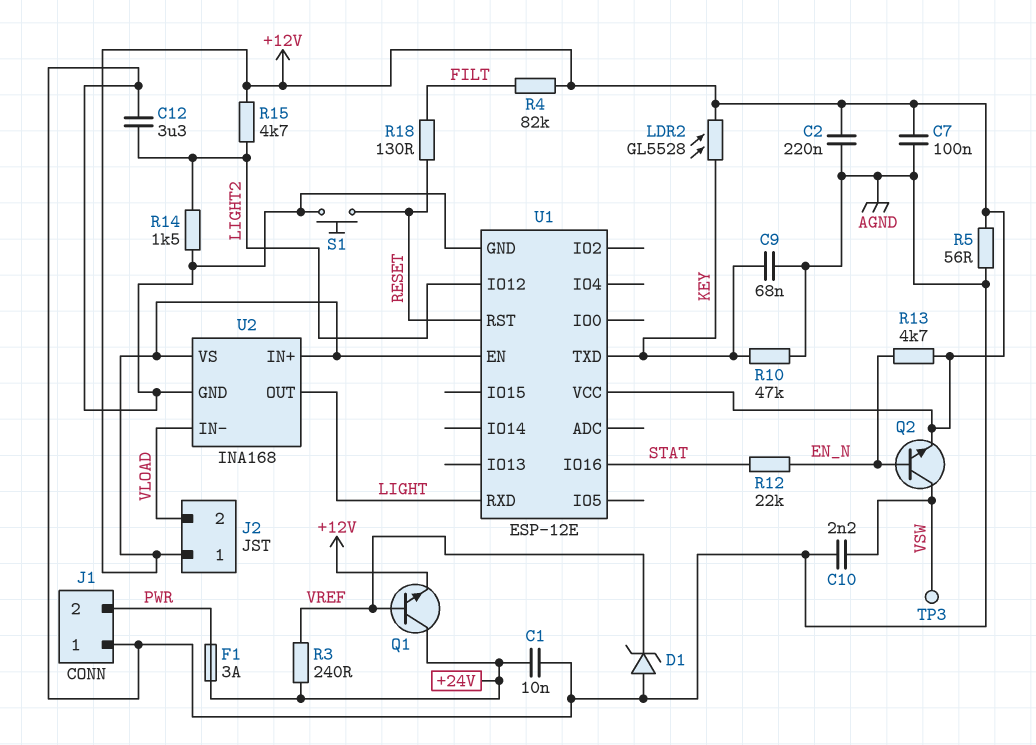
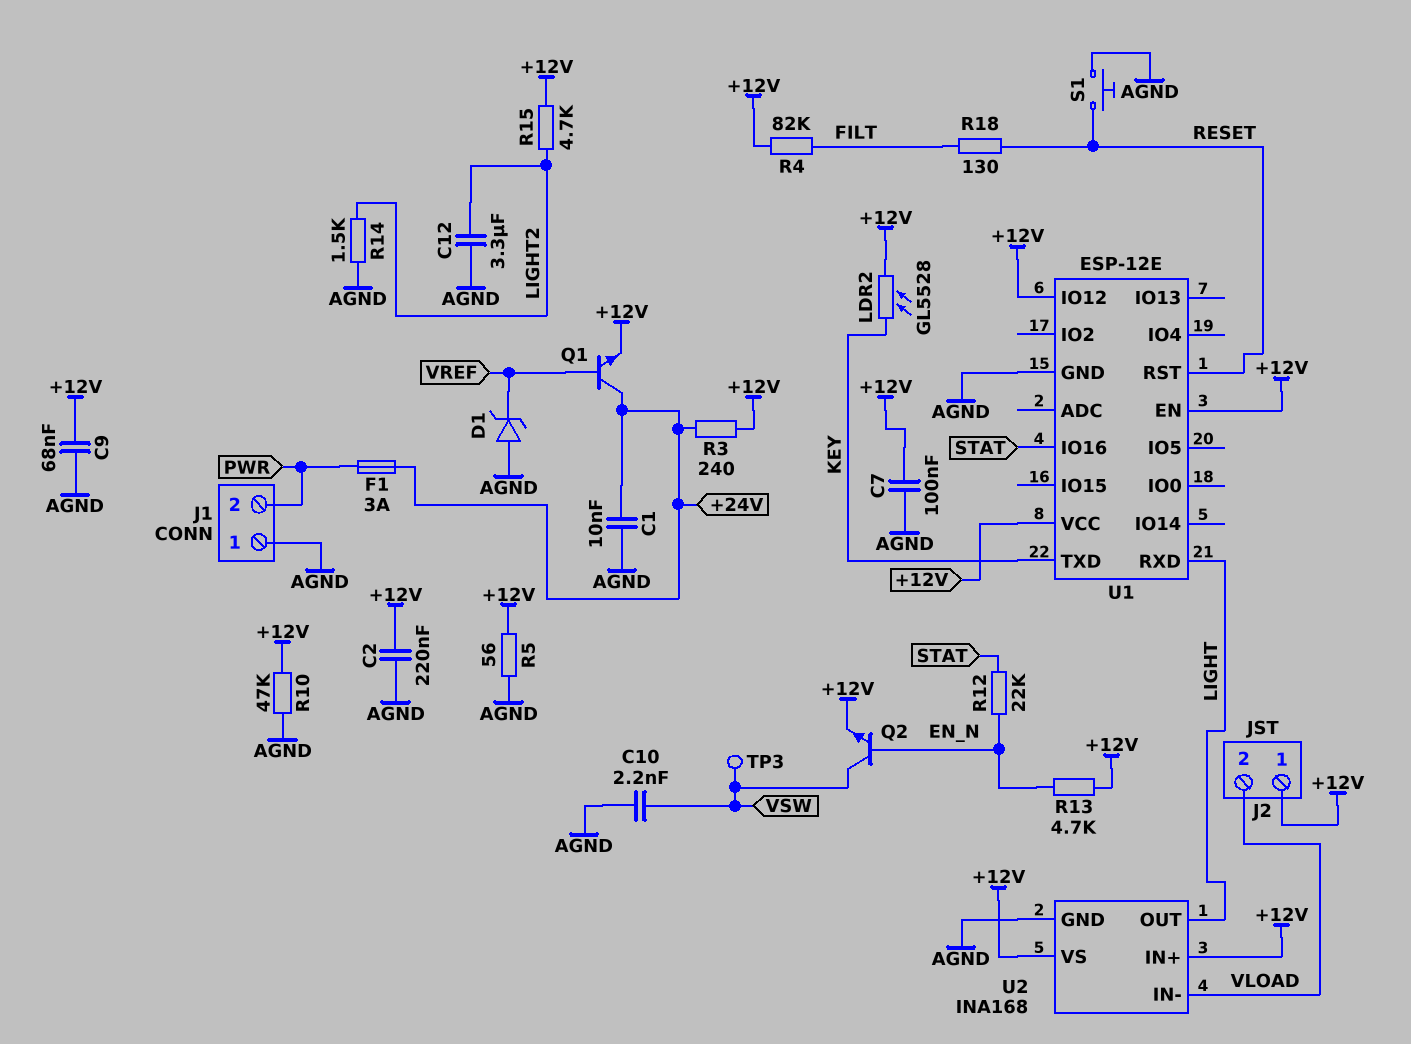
C9: 68nF (AGND, KEY) -> 68nF (+12V, AGND)
R3: 240 (+24V, VREF) -> 240 (+12V, +24V)
R10: 47k (AGND, KEY) -> 47k (+12V, AGND)
U1 pin IO12: LIGHT2 -> +12V

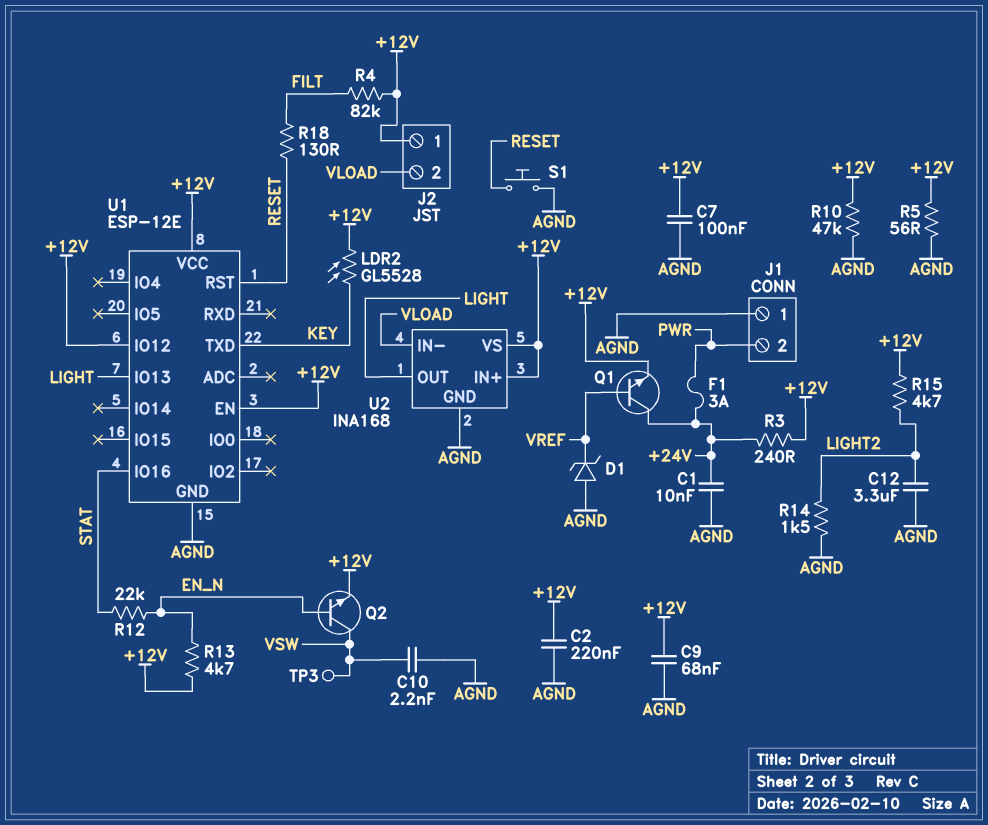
U1 pin IO13: none -> LIGHT
U1 pin RXD: LIGHT -> none

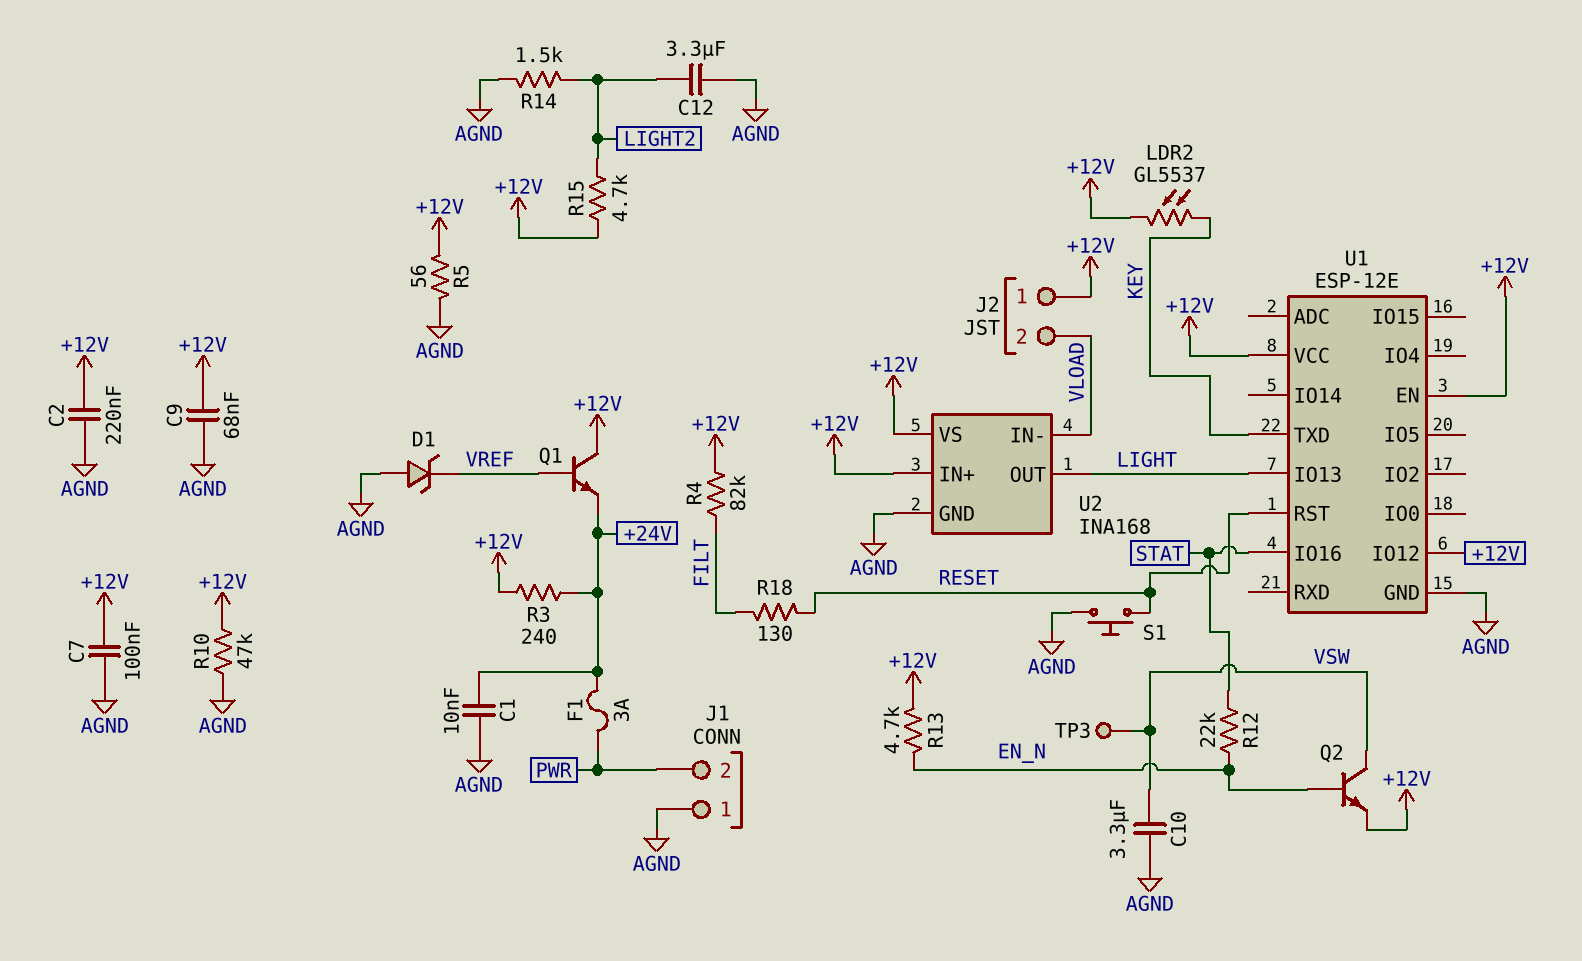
C10: 2.2nF (AGND, VSW) -> 3.3uF (AGND, VSW)
LDR2: GL5528 (+12V, KEY) -> GL5537 (+12V, KEY)
Q1: NPN (B VREF, C +24V, E +12V) -> NPN (B VREF, C +12V, E +24V)

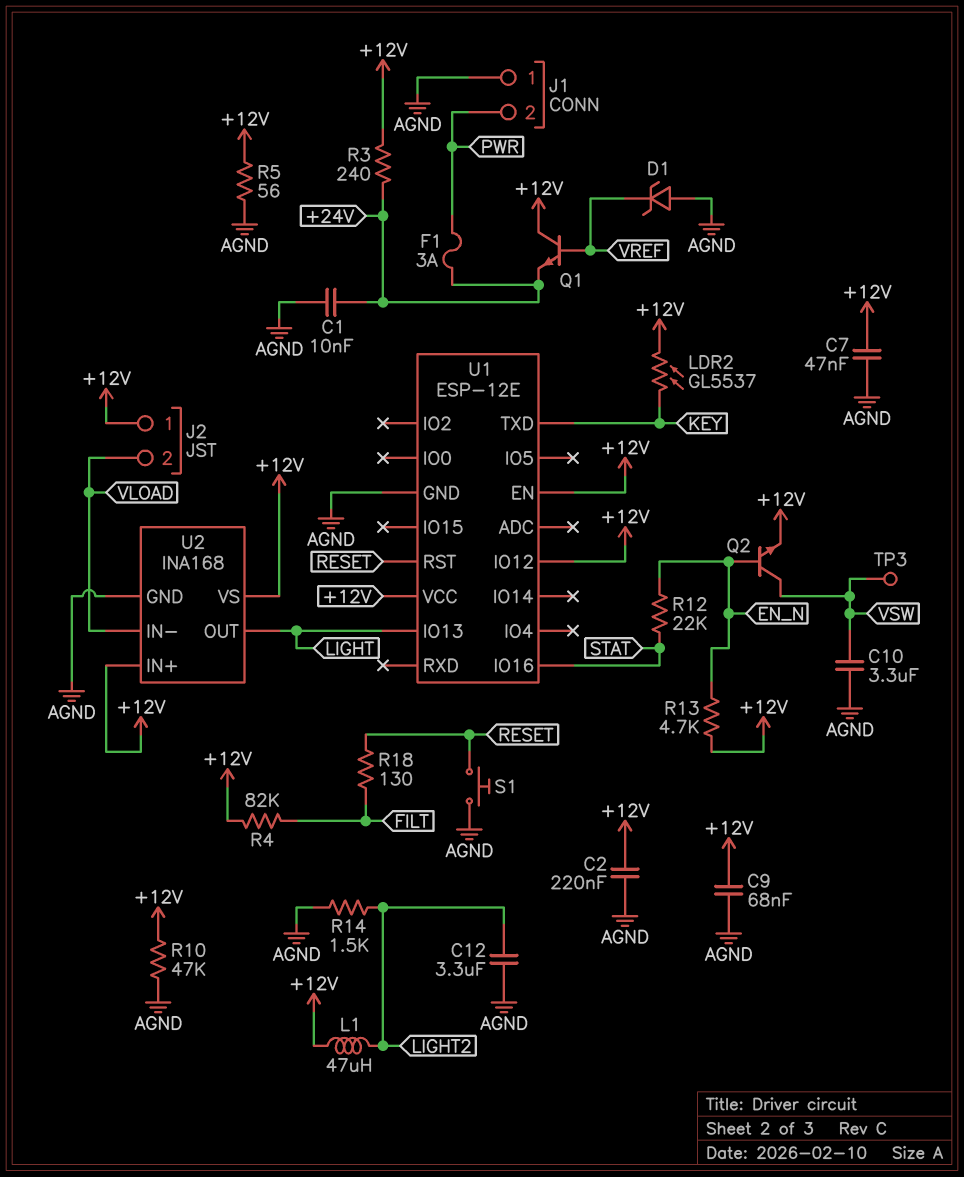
C7: 100nF (+12V, AGND) -> 47nF (+12V, AGND)
L1: none -> 47uH (+12V, LIGHT2)
R15: 4.7k (+12V, LIGHT2) -> none

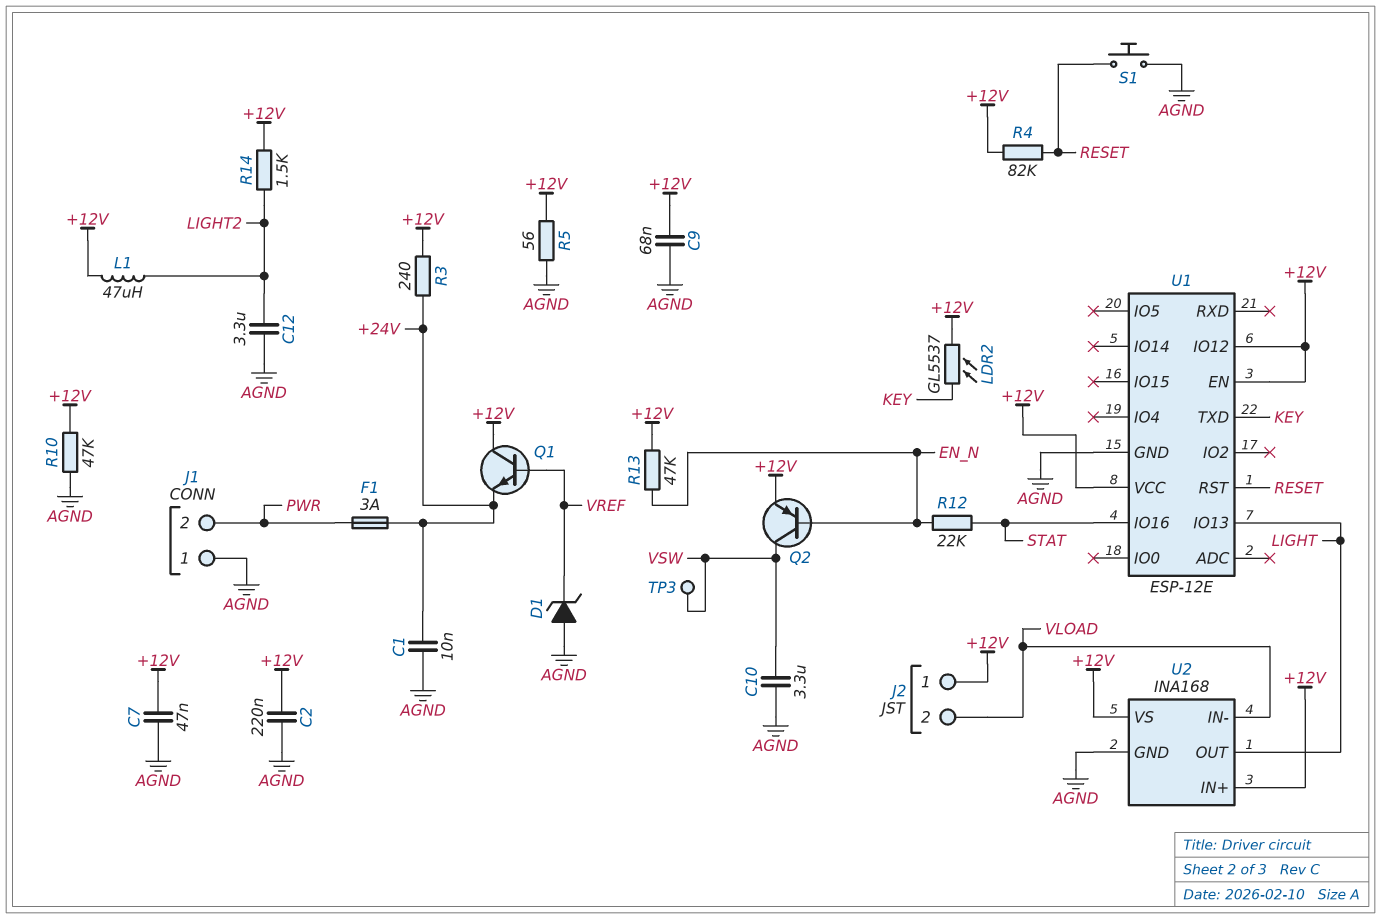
Q2: NPN (B EN_N, C VSW, E +12V) -> PNP (B EN_N, C VSW, E +12V)
R4: 82k (+12V, FILT) -> 82k (+12V, RESET)
R13: 4.7k (+12V, EN_N) -> 47k (+12V, EN_N)
R14: 1.5k (AGND, LIGHT2) -> 1.5k (+12V, LIGHT2)
R18: 130 (FILT, RESET) -> none

